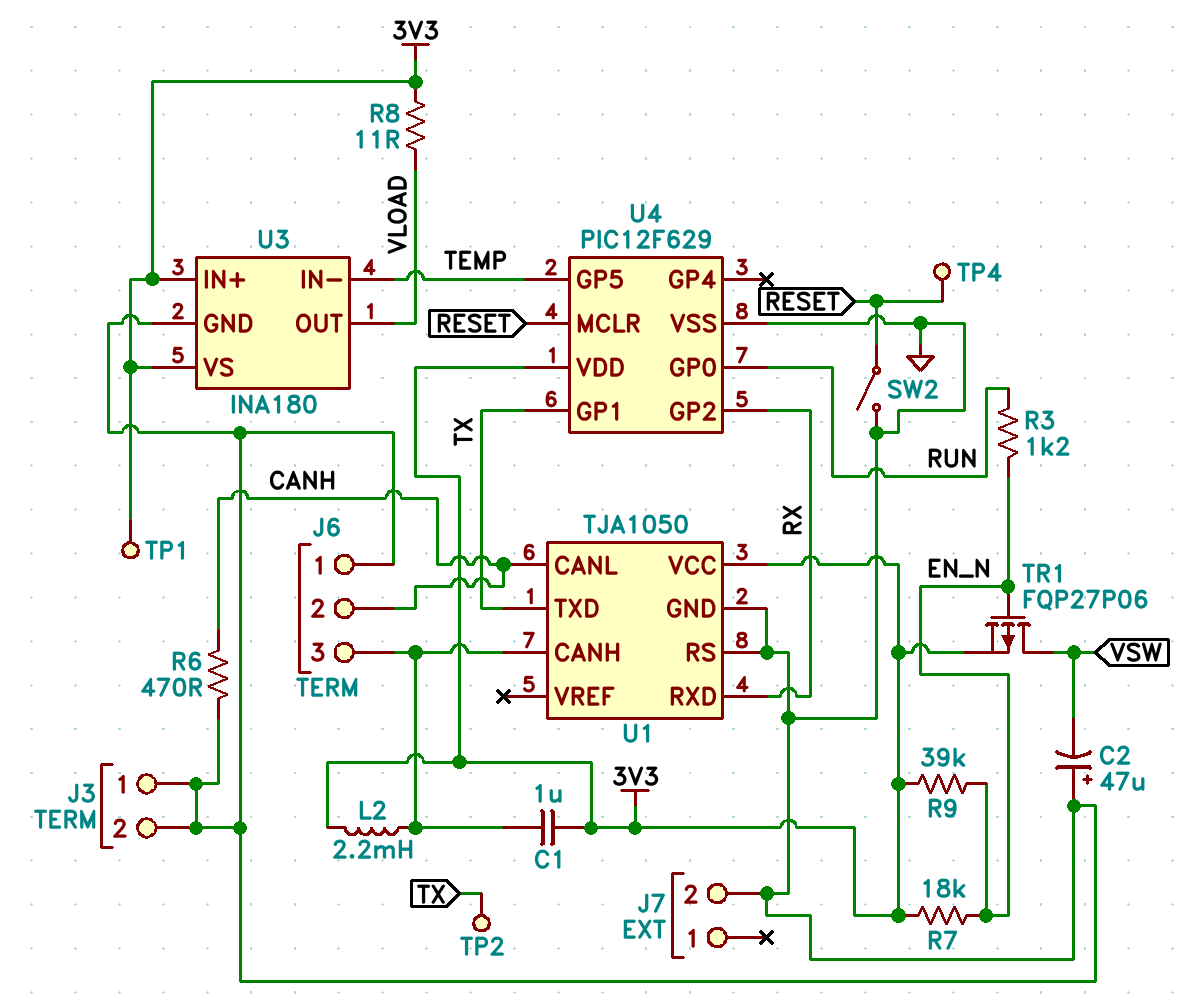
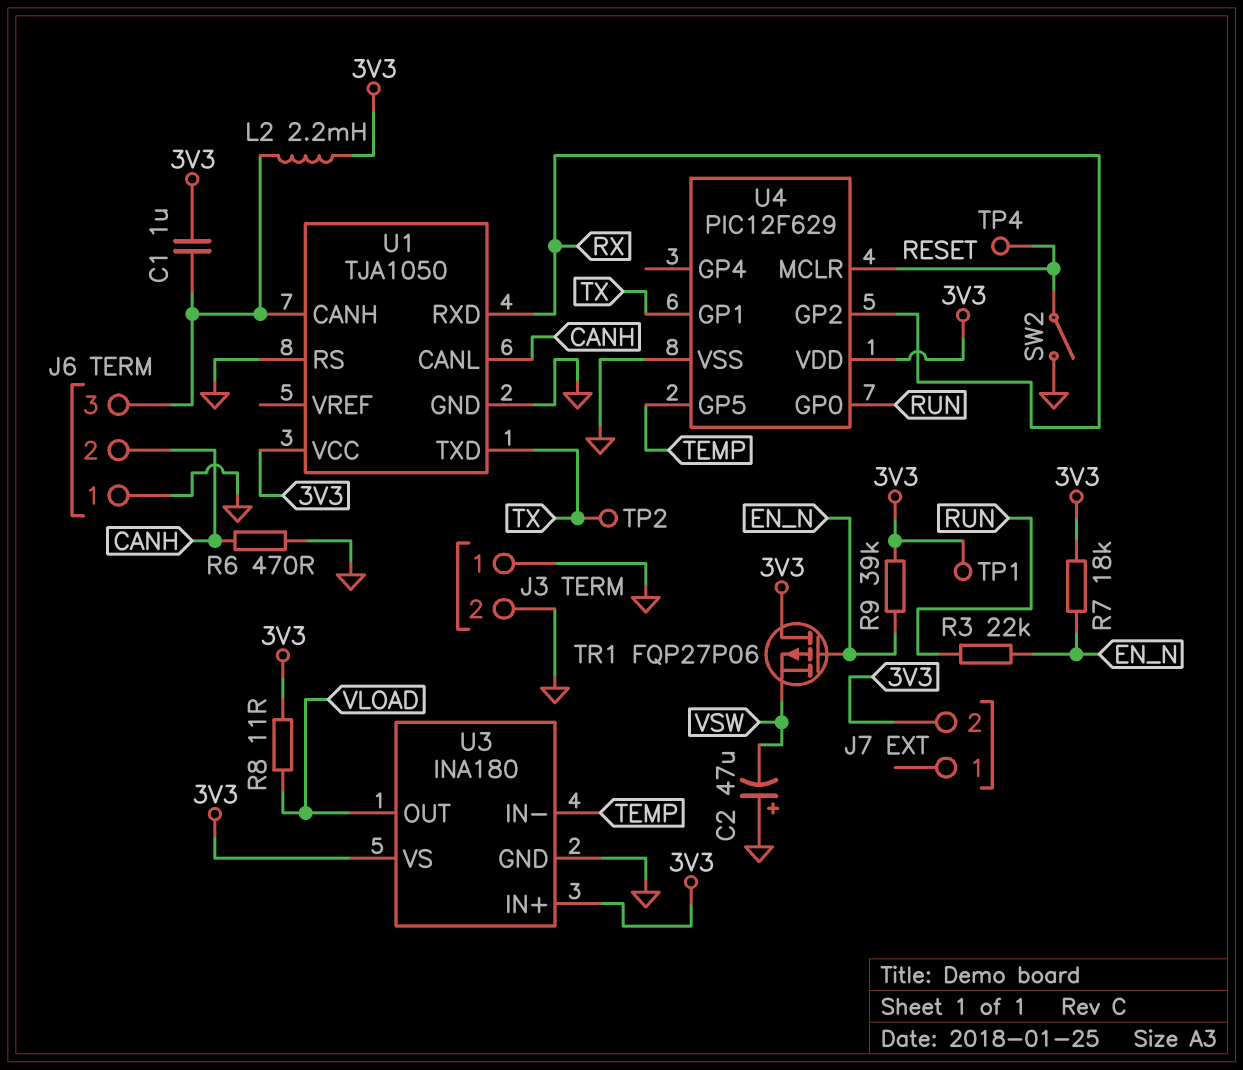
J7 pin 2: GND -> 3V3
R3: 1.2k (EN_N, RUN) -> 22k (EN_N, RUN)
TR1: PMOS FQP27P06 (G EN_N, D VSW, S 3V3) -> PMOS FQP27P06 (G EN_N, D 3V3, S VSW)

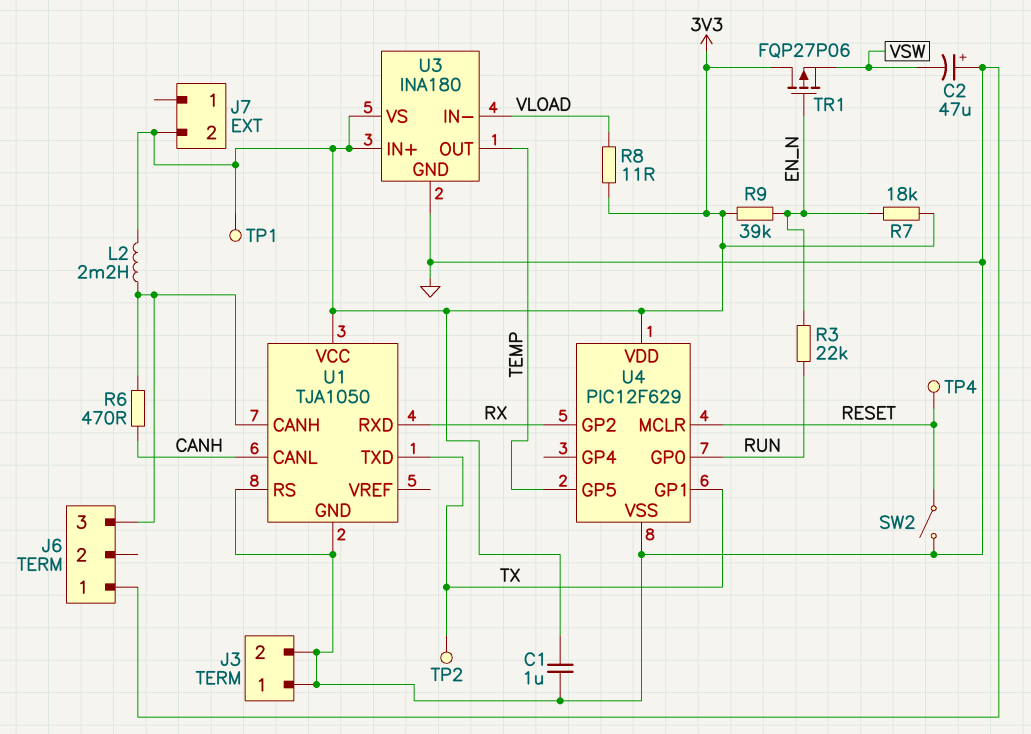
C1: 1uF (3V3, J6/3) -> 1uF (3V3, GND)
J6 pin 2: CANH -> none
R6: 470 (CANH, GND) -> 470 (CANH, J6/3)
U3 pin IN-: TEMP -> VLOAD
U3 pin OUT: VLOAD -> TEMP

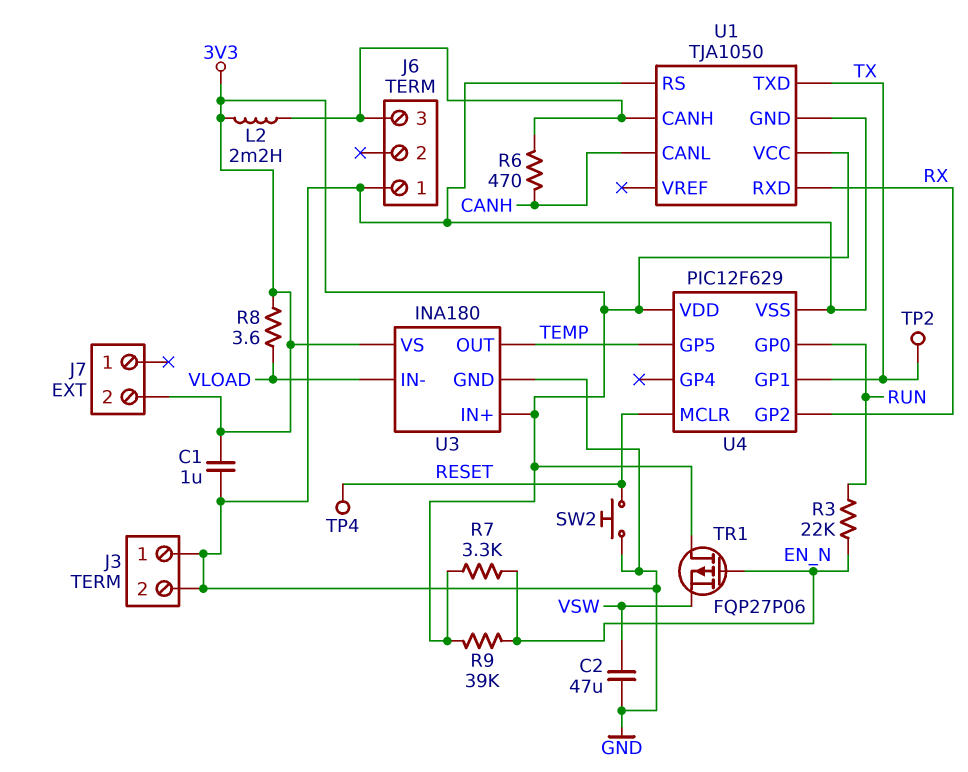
C2: 47uF (plus GND, minus VSW) -> 47uF (GND, VSW)
R7: 18k (3V3, EN_N) -> 3.3k (3V3, EN_N)
R8: 11 (3V3, VLOAD) -> 3.6 (3V3, VLOAD)
SW2: switch (GND, RESET) -> button (GND, RESET)
TP1: test point (3V3) -> none

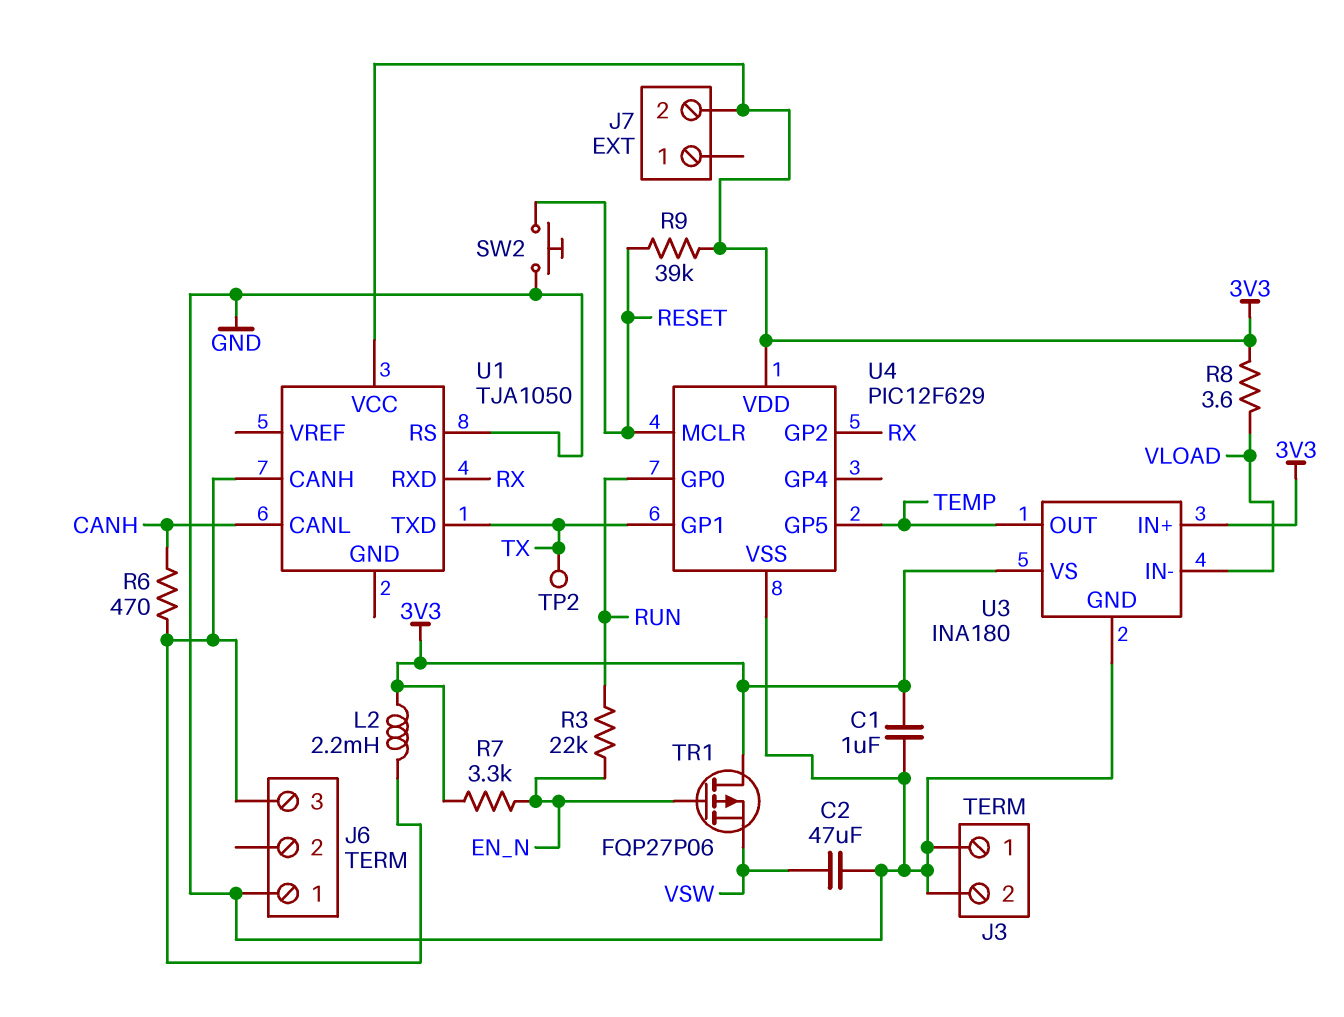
R9: 39k (3V3, EN_N) -> 39k (3V3, RESET)
TP4: test point (RESET) -> none
U1 pin GND: GND -> none

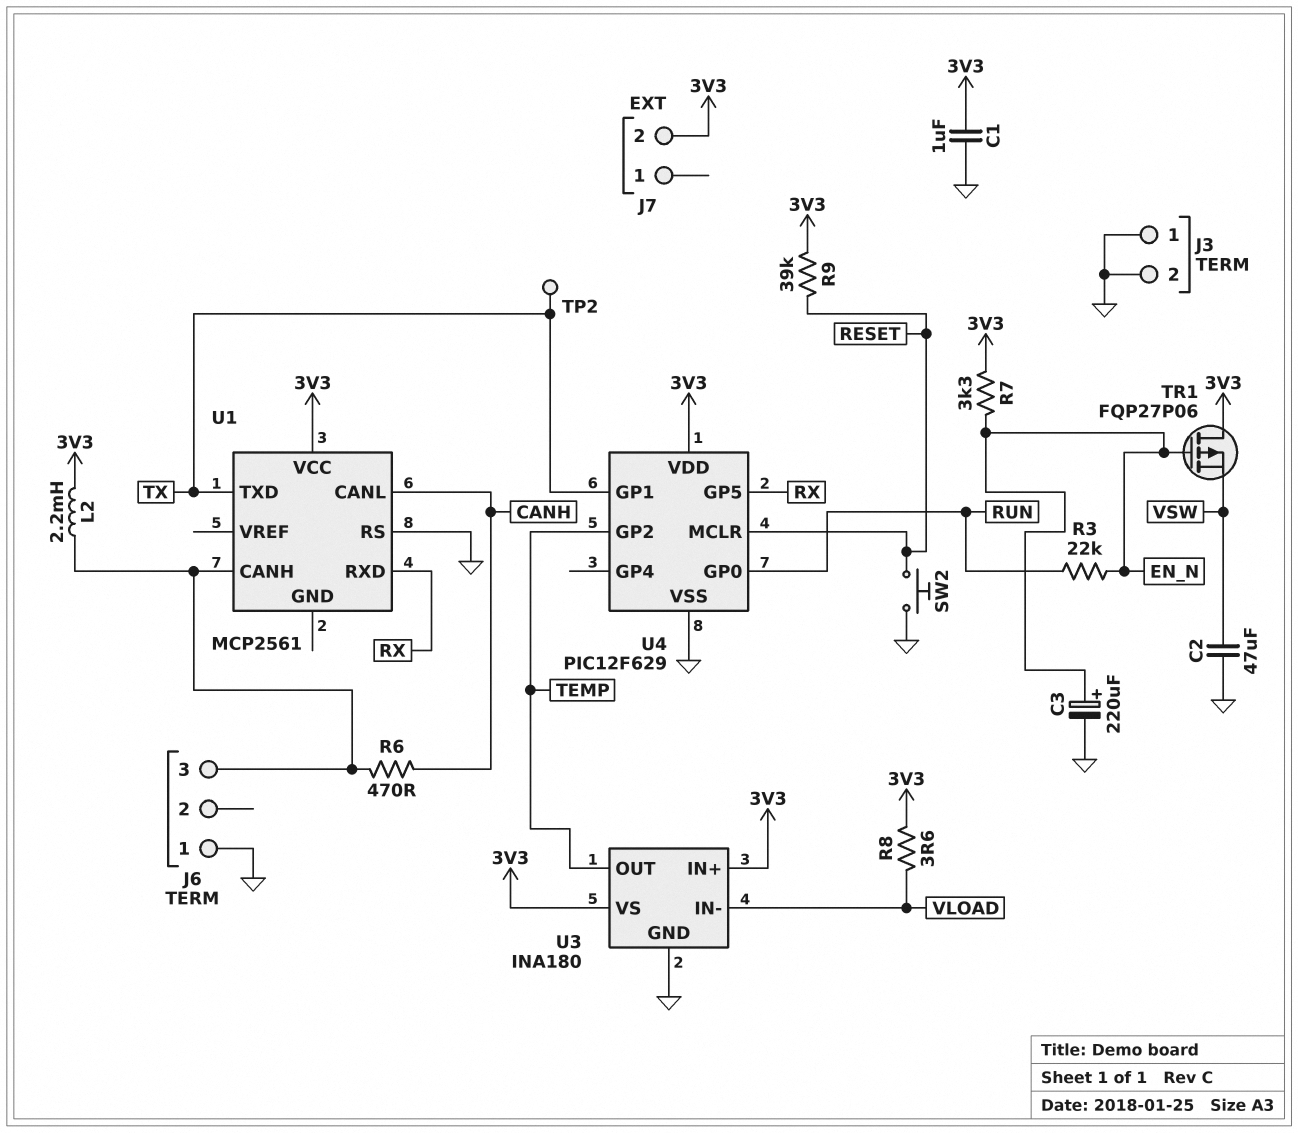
C3: none -> 220uF (plus EN_N, minus GND)
U1: TJA1050 -> MCP2561
U4 pin GP2: RX -> TEMP
U4 pin GP5: TEMP -> RX

